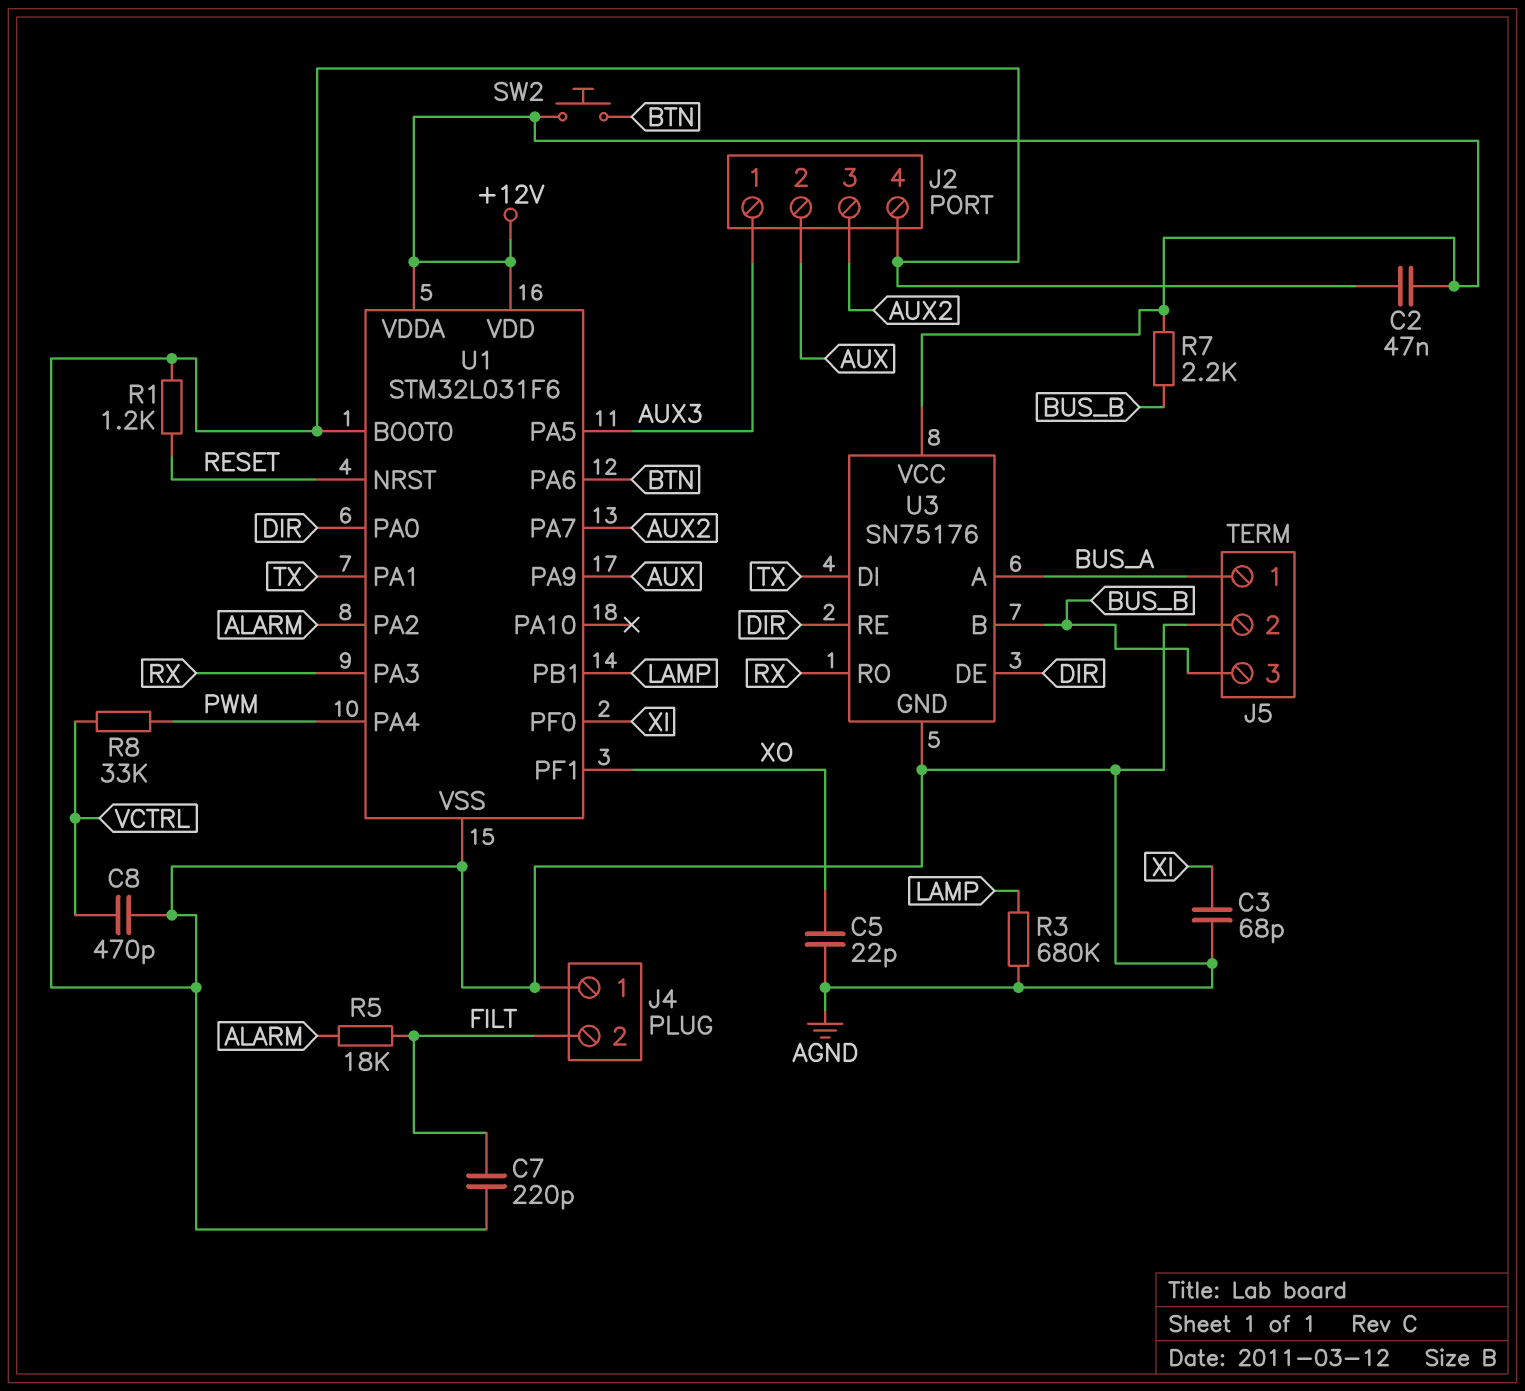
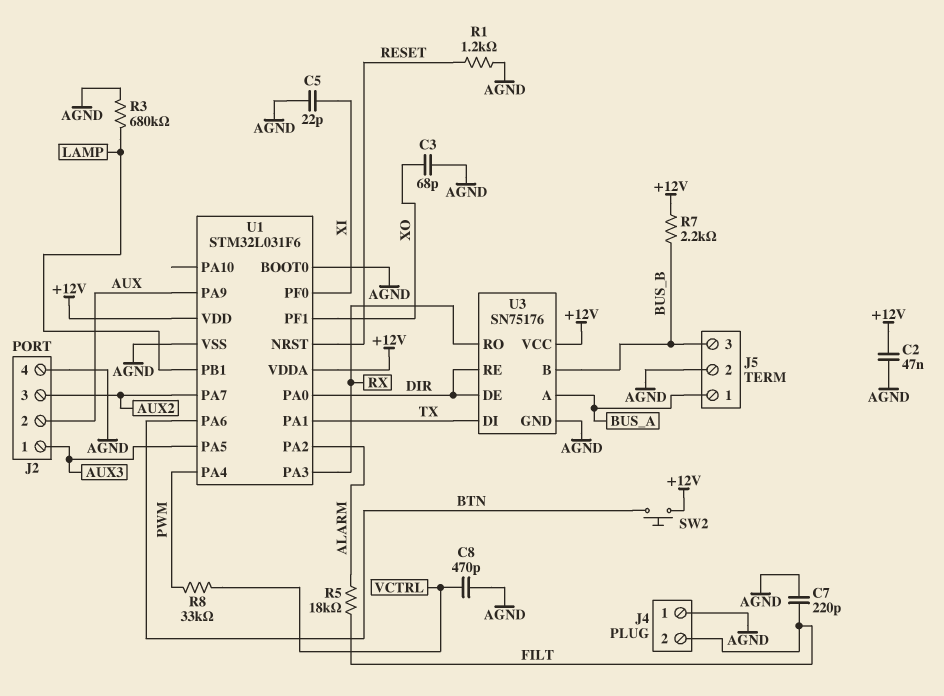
C3: 68pF (AGND, XI) -> 68pF (AGND, XO)
C5: 22pF (AGND, XO) -> 22pF (AGND, XI)

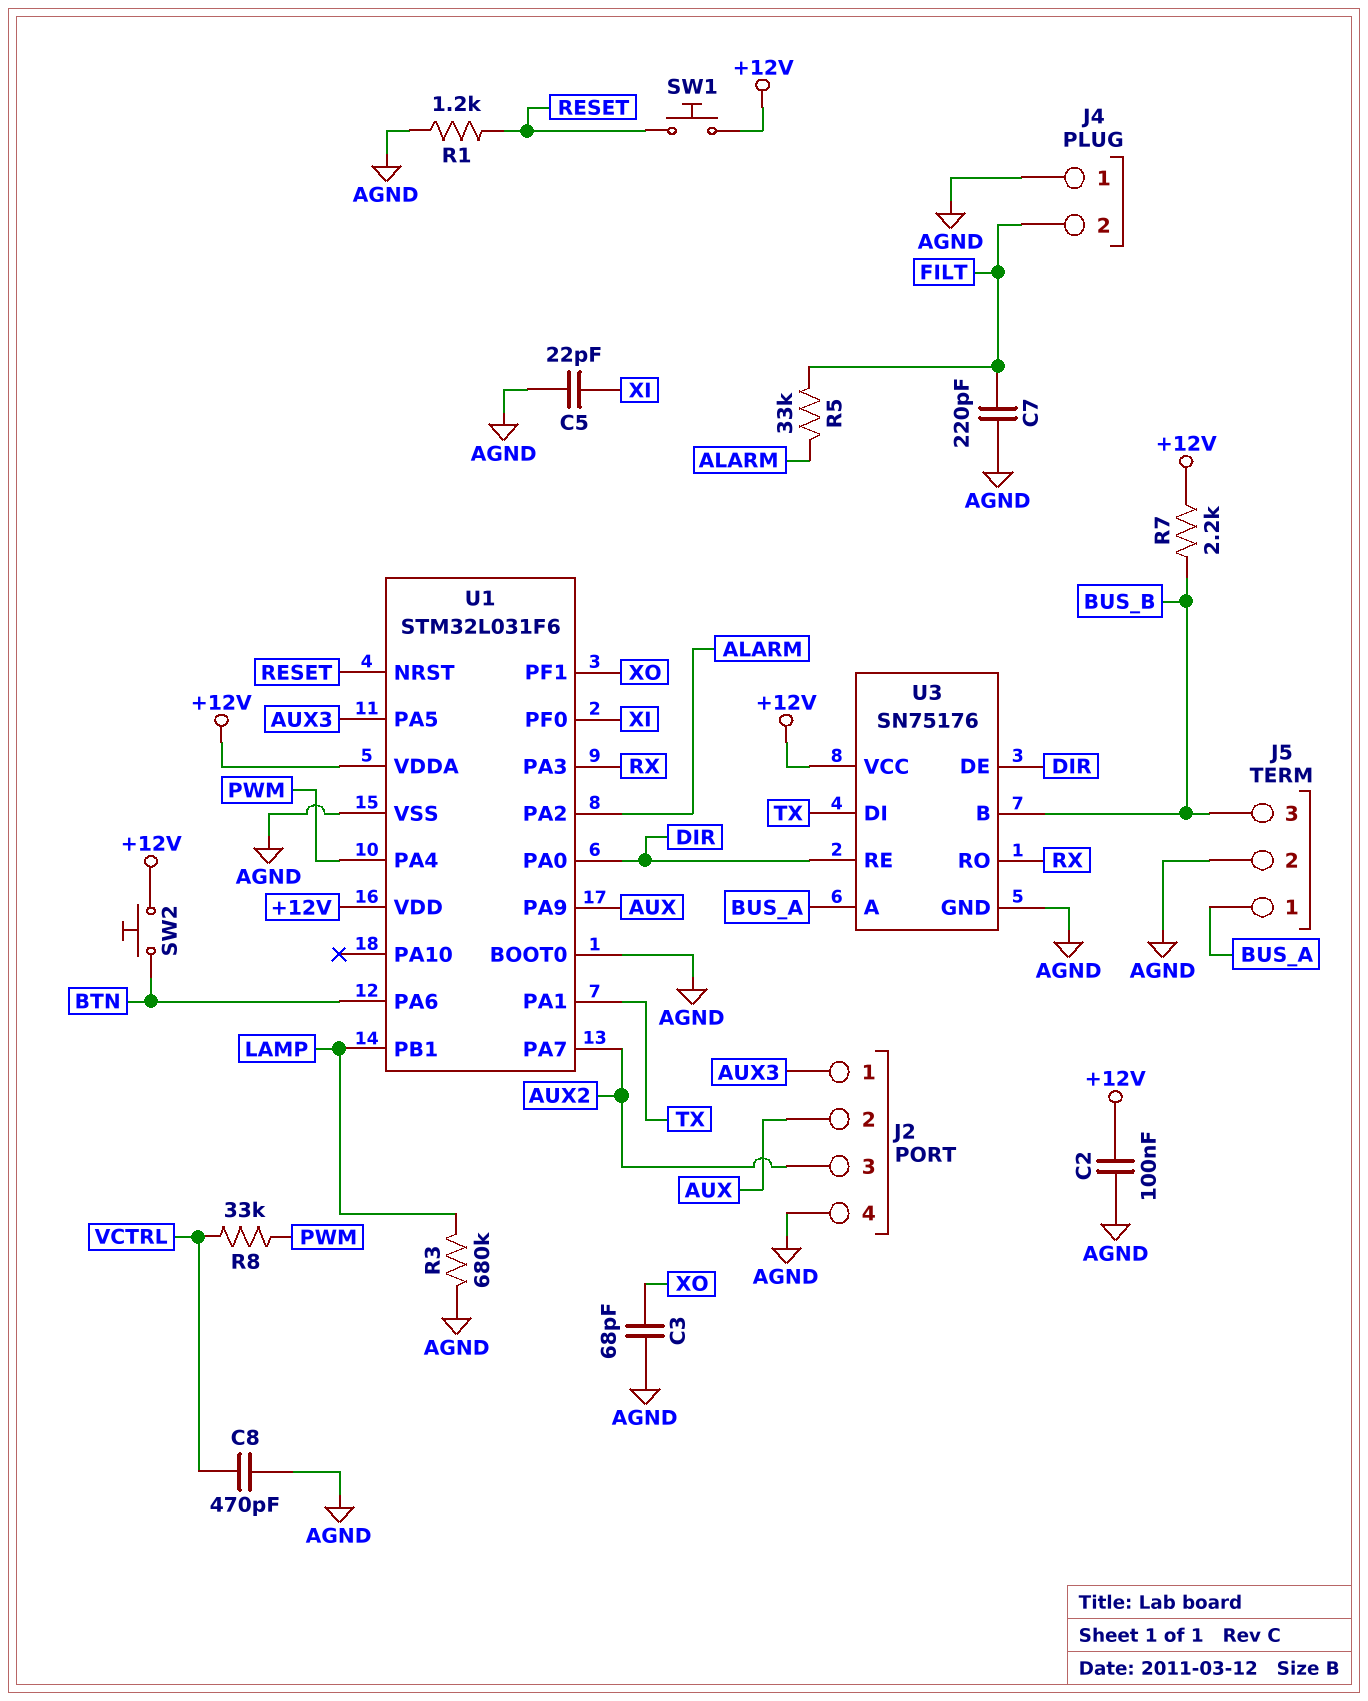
C2: 47nF (+12V, AGND) -> 100nF (+12V, AGND)
R5: 18k (ALARM, FILT) -> 33k (ALARM, FILT)
SW1: none -> button (+12V, RESET)

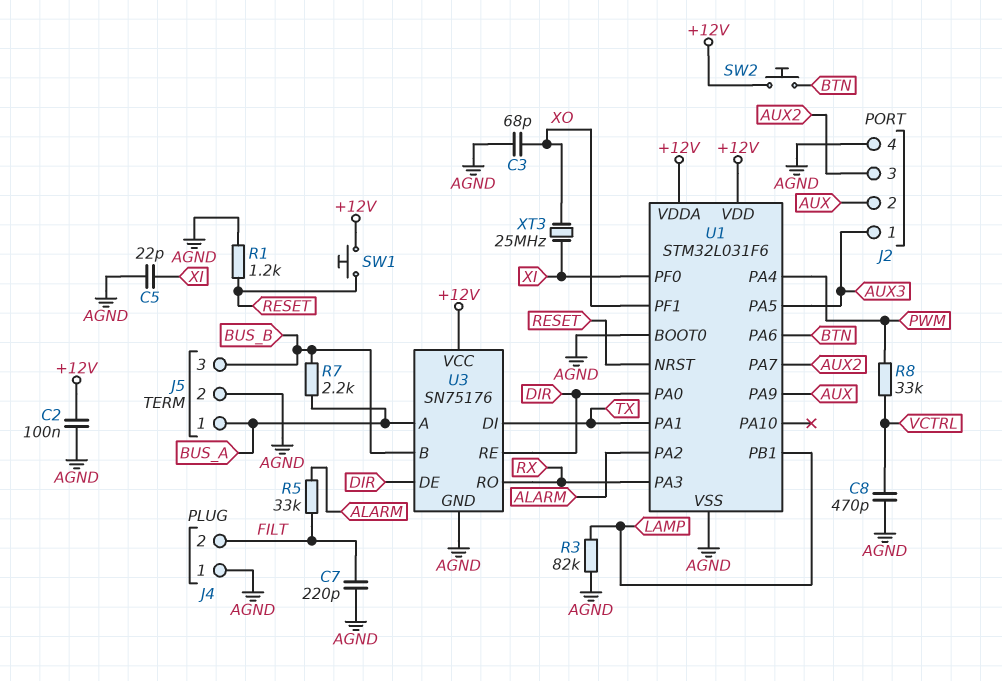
R3: 680k (AGND, LAMP) -> 82k (AGND, LAMP)
R7: 2.2k (+12V, BUS_B) -> 2.2k (BUS_A, BUS_B)
XT3: none -> 25MHz (XI, XO)

